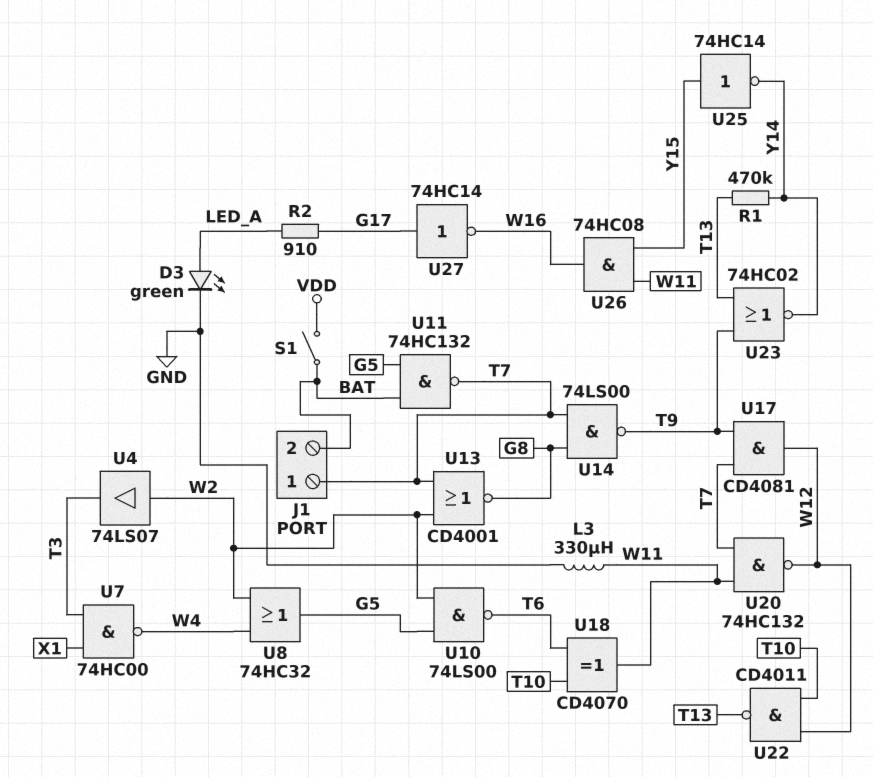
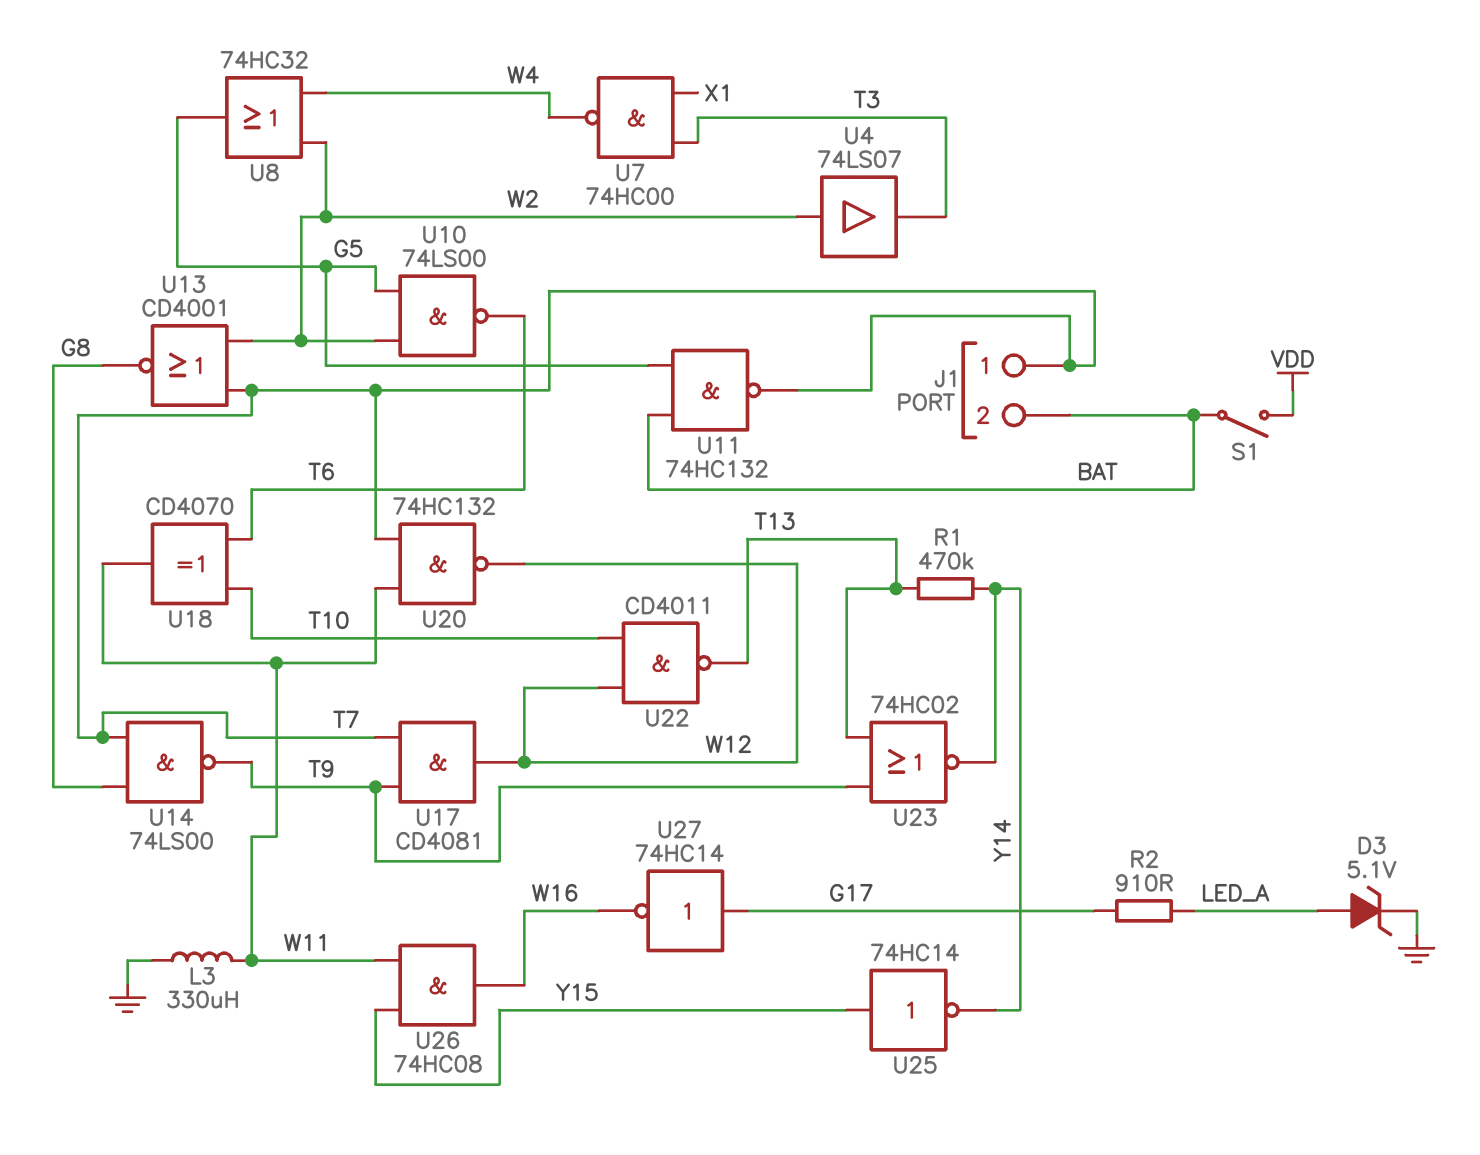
D3: LED green (A LED_A, K GND) -> zener 5.1V (A LED_A, K GND)

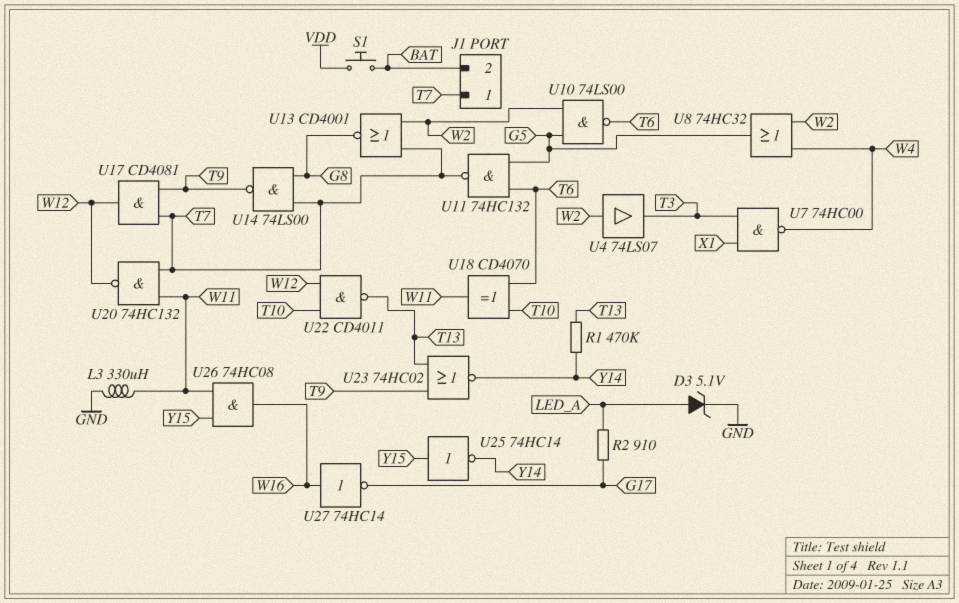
S1: switch (BAT, VDD) -> button (BAT, VDD)
U11: NAND 74HC132 (in BAT, in G5, out T7) -> NAND 74HC132 (in G5, in T6, out T7)
U27: NOT 74HC14 (in G17, out W16) -> NOT 74HC14 (in W16, out G17)

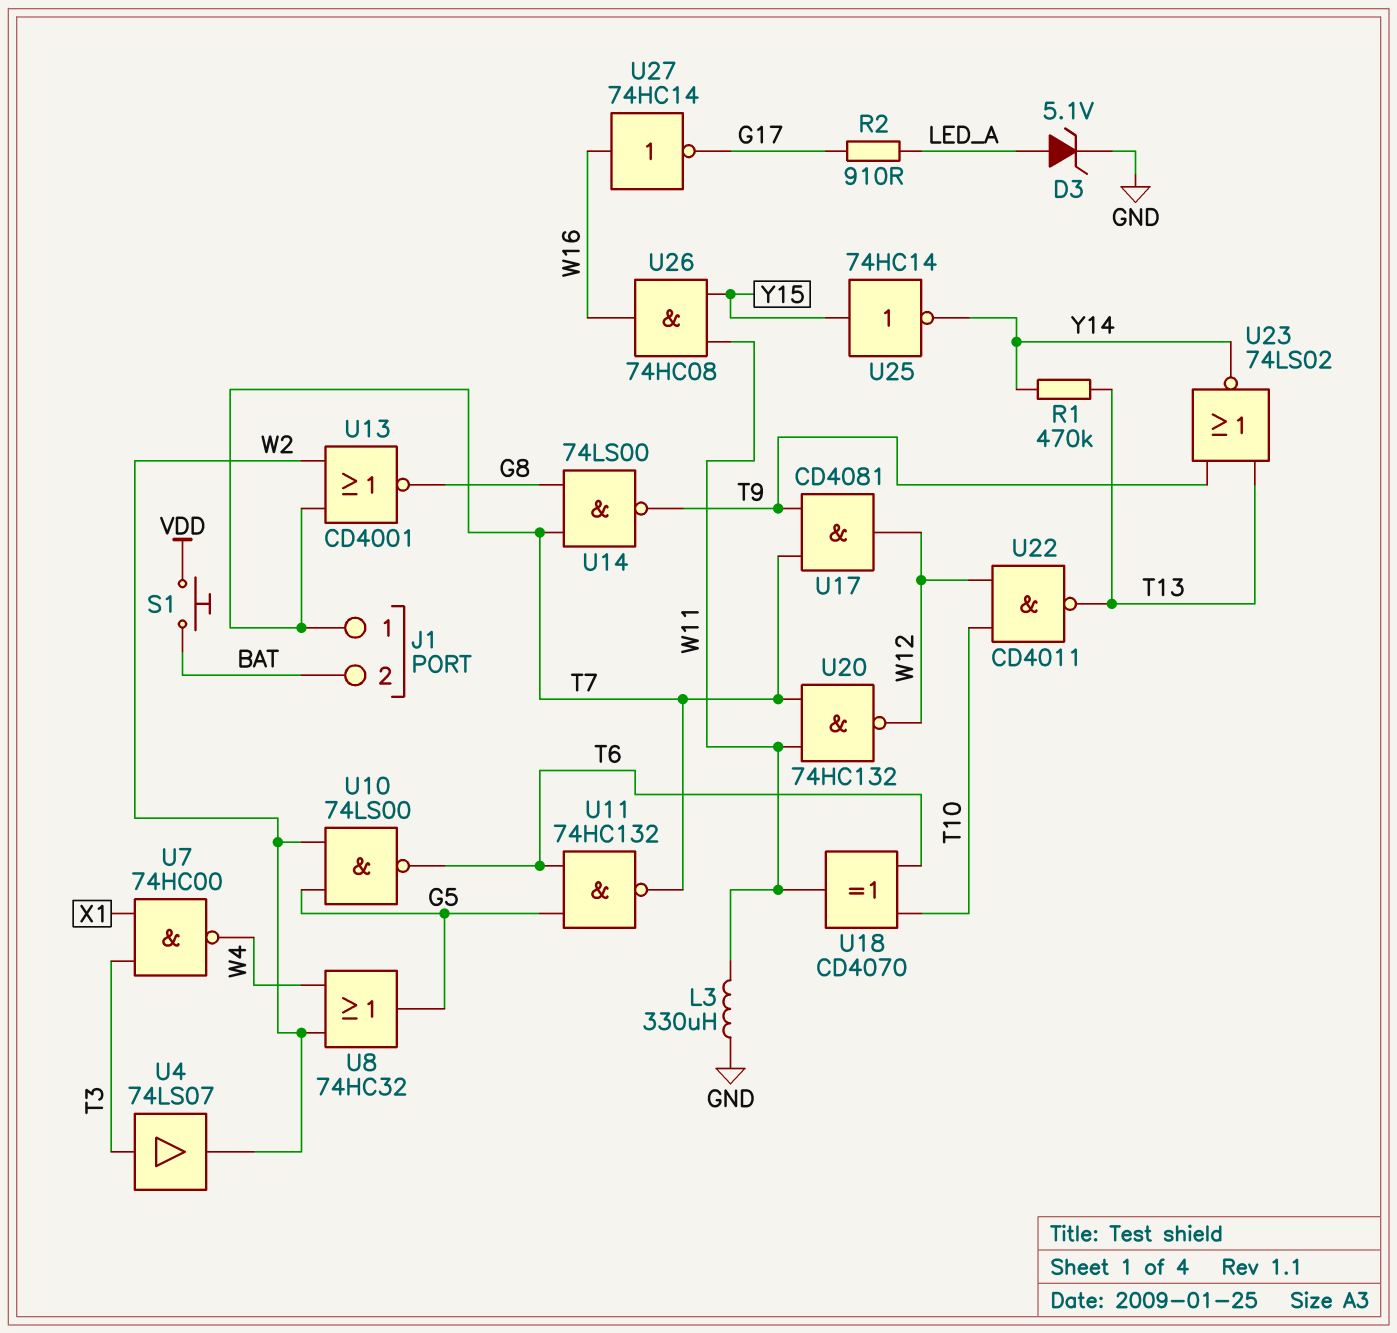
U4: buffer 74LS07 (in W2, out T3) -> buffer 74LS07 (in T3, out W2)
U23: NOR 74HC02 (in T9, in T13, out Y14) -> NOR 74LS02 (in T9, in T13, out Y14)

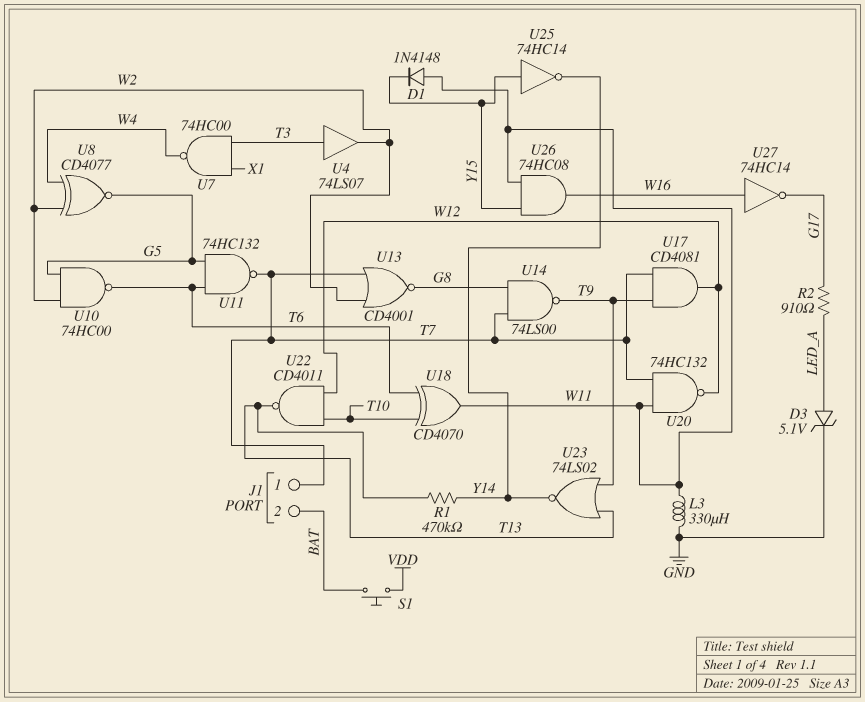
D1: none -> diode 1N4148 (A W11, K Y15)
U8: OR 74HC32 (in W2, in W4, out G5) -> XNOR CD4077 (in W2, in W4, out G5)
U10: NAND 74LS00 (in G5, in W2, out T6) -> NAND 74HC00 (in G5, in W2, out T6)

